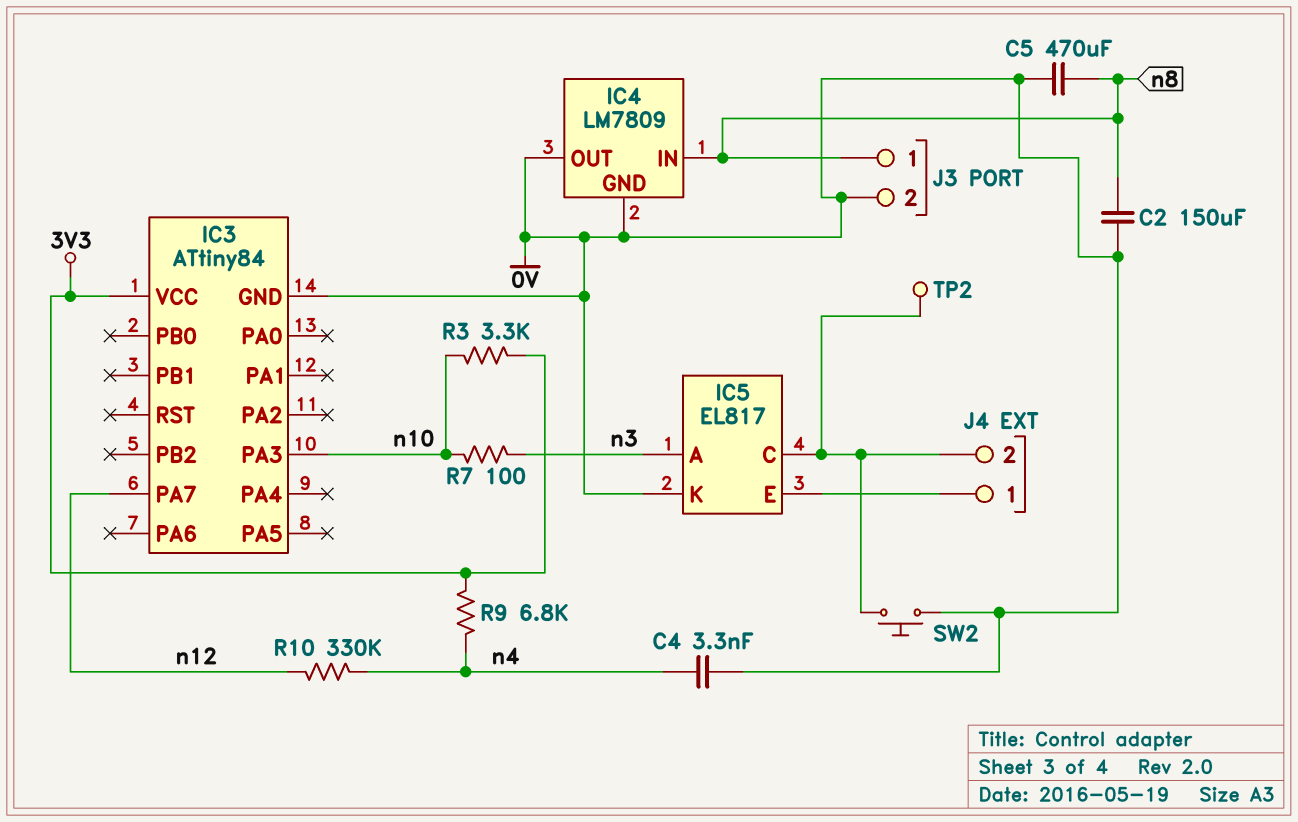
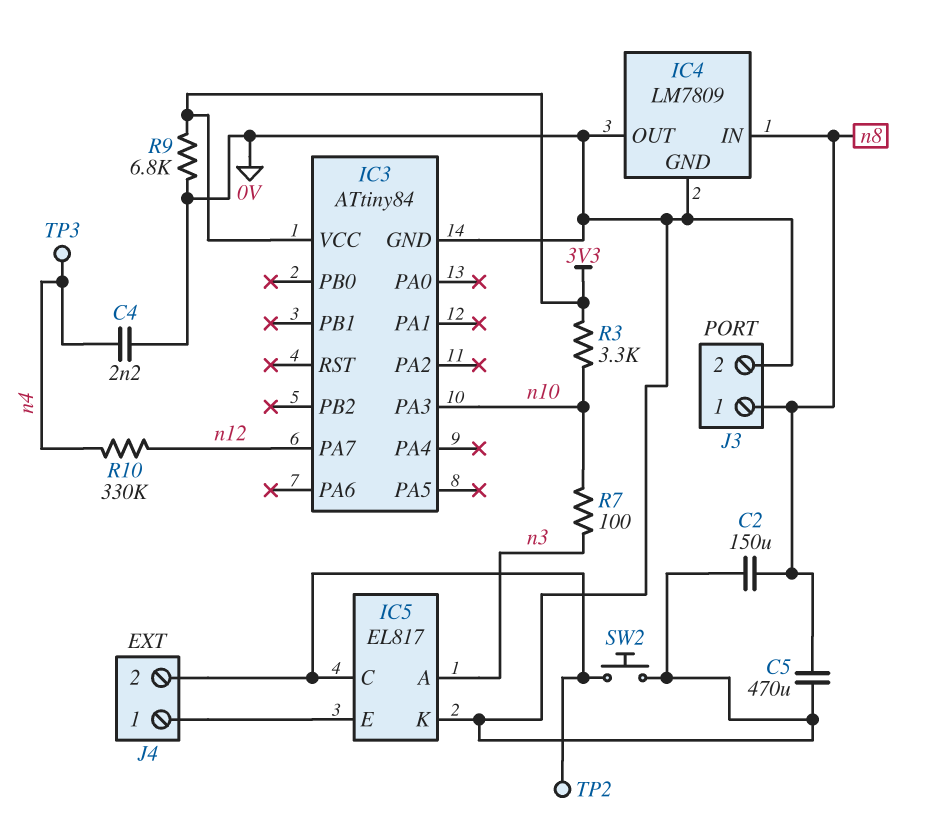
C4: 3.3nF (0V, n4) -> 2.2nF (0V, n4)
R9: 6.8k (3V3, n4) -> 6.8k (0V, 3V3)
TP3: none -> test point (n4)

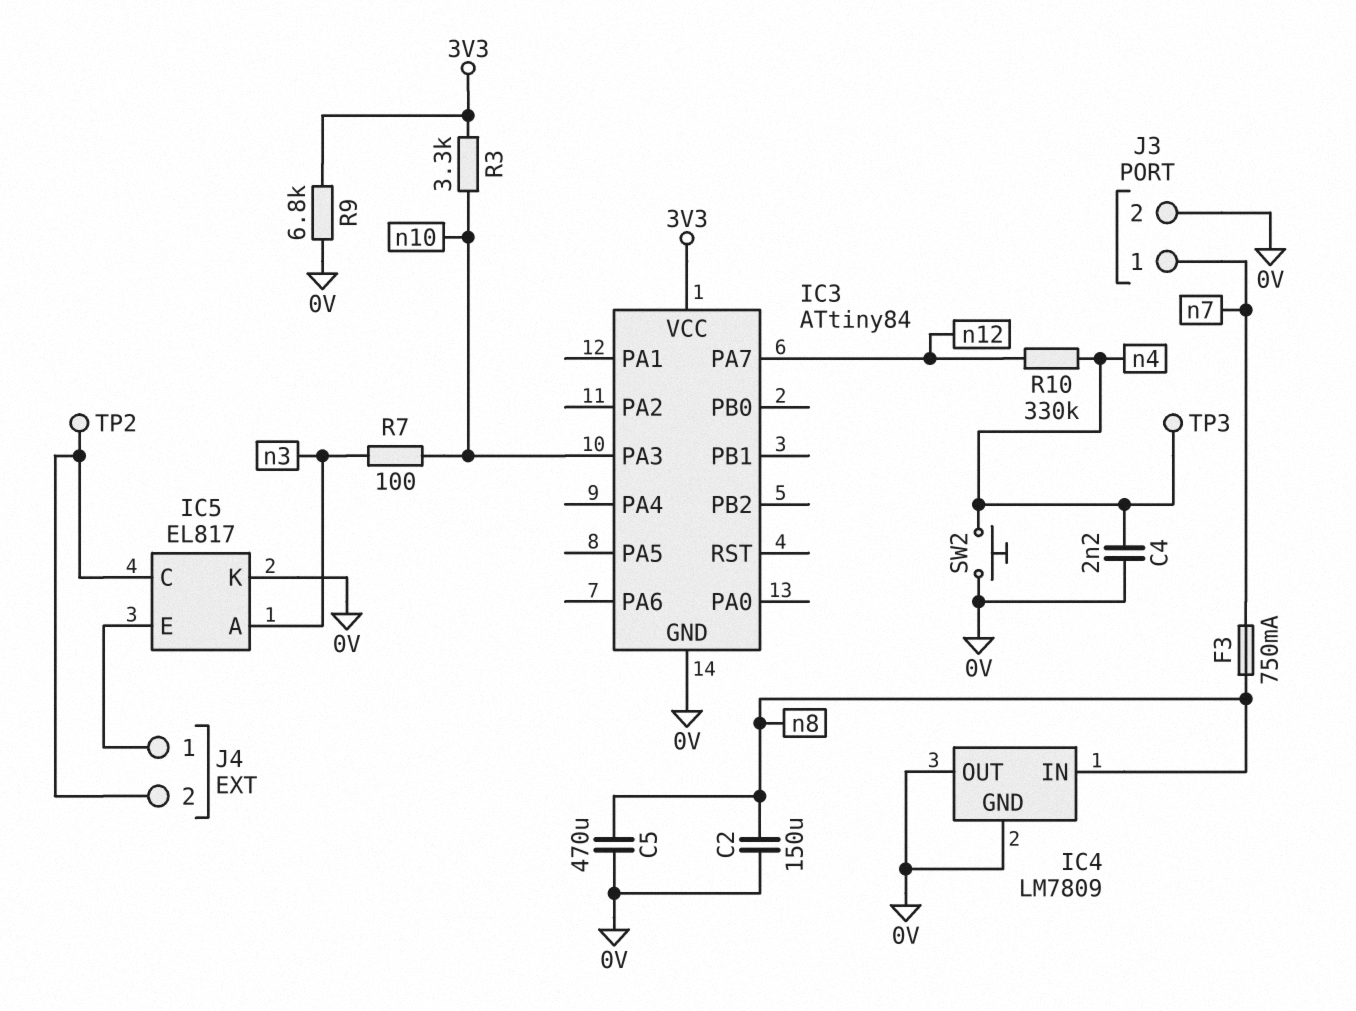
F3: none -> 750mA (n7, n8)
J3 pin 1: n8 -> n7
SW2: button (0V, IC5/C) -> button (0V, n4)

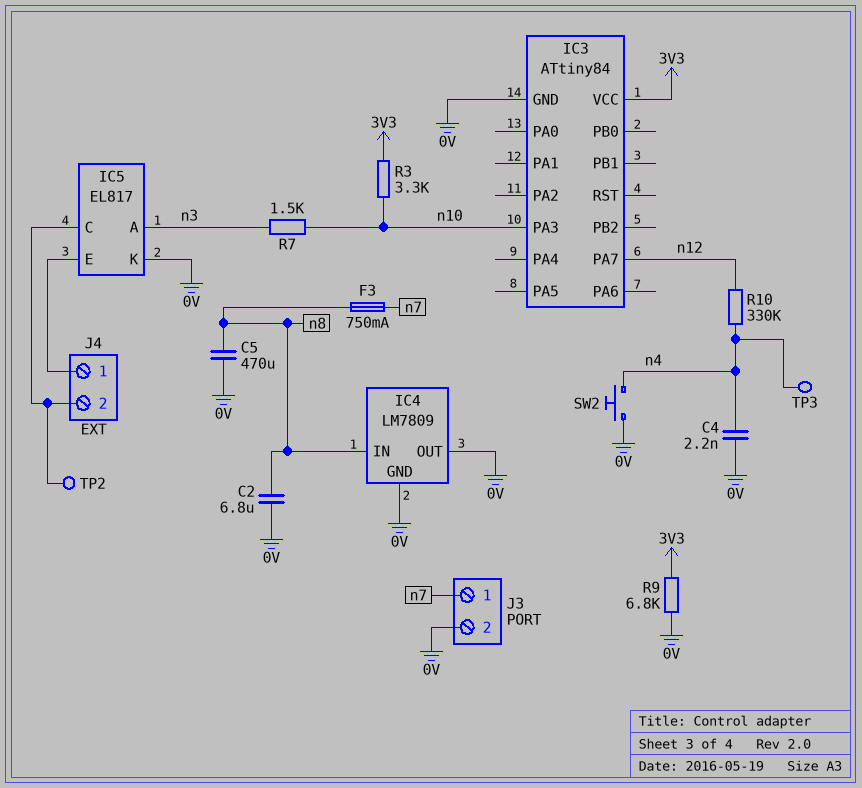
C2: 150uF (0V, n8) -> 6.8uF (0V, n8)
R7: 100 (n3, n10) -> 1.5k (n3, n10)

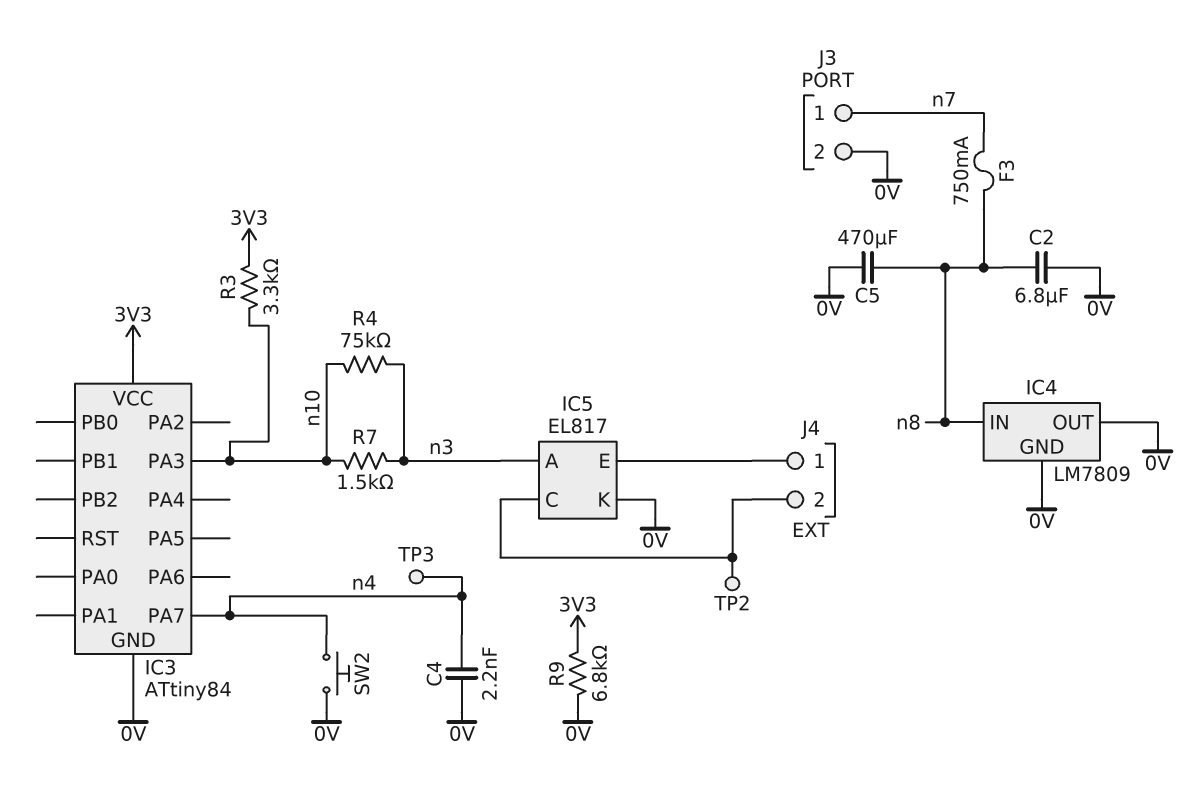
IC3 pin PA7: n12 -> n4
R4: none -> 75k (n3, n10)
R10: 330k (n4, n12) -> none

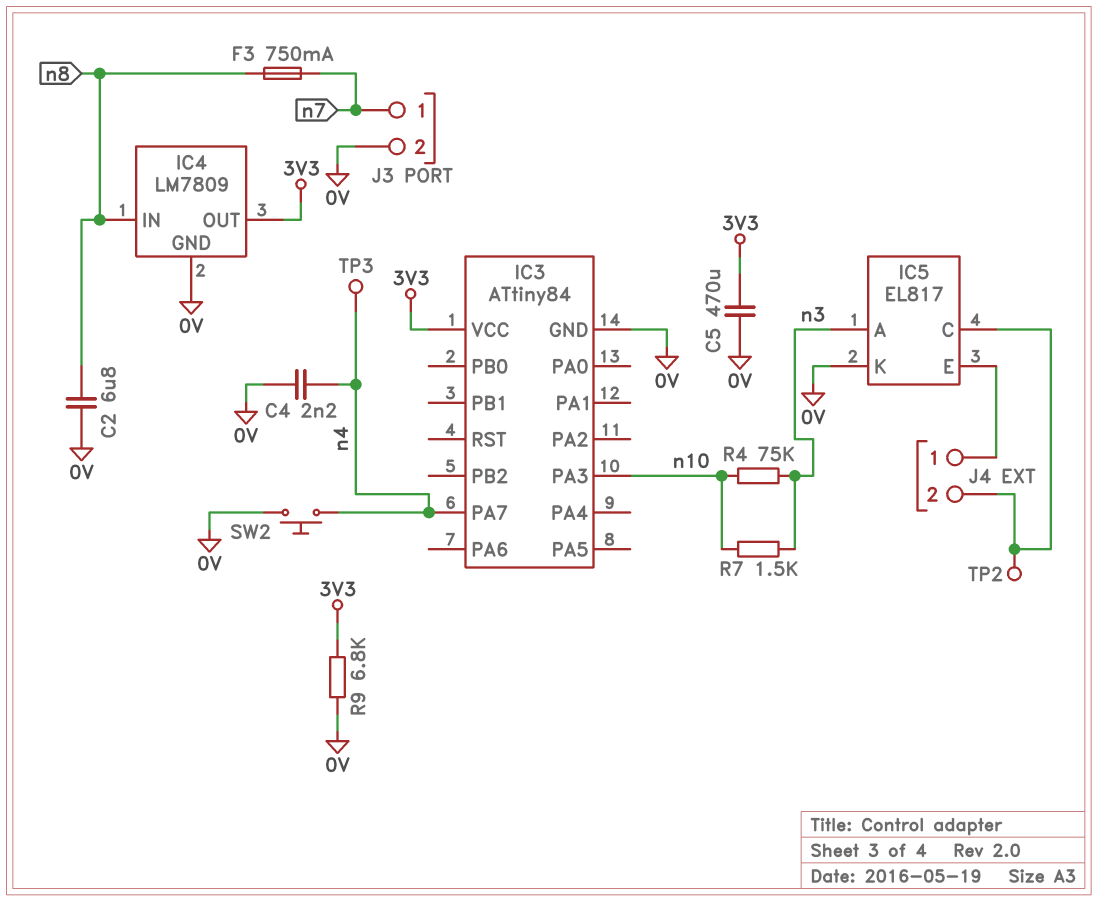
C5: 470uF (0V, n8) -> 470uF (0V, 3V3)
IC4 pin OUT: 0V -> 3V3
R3: 3.3k (3V3, n10) -> none

